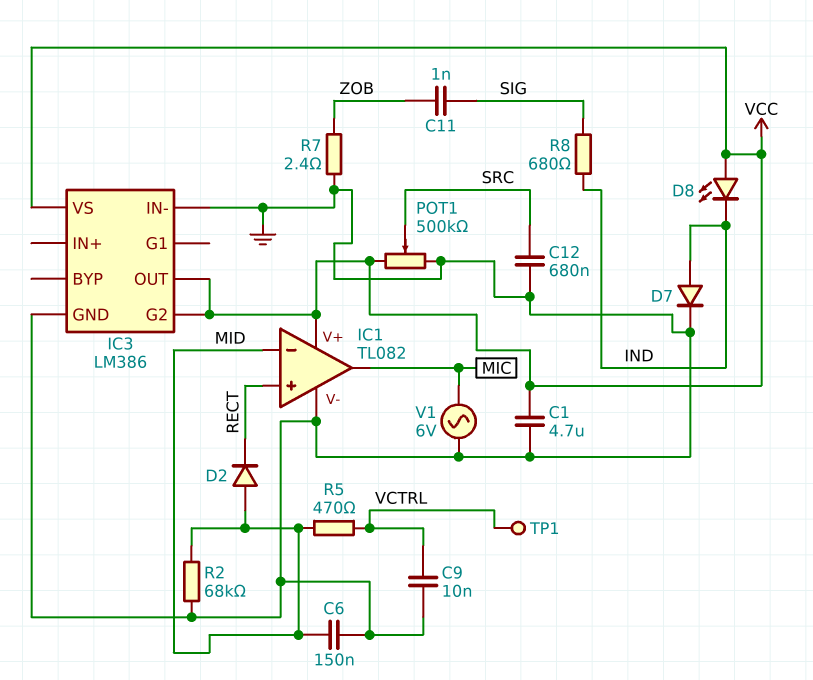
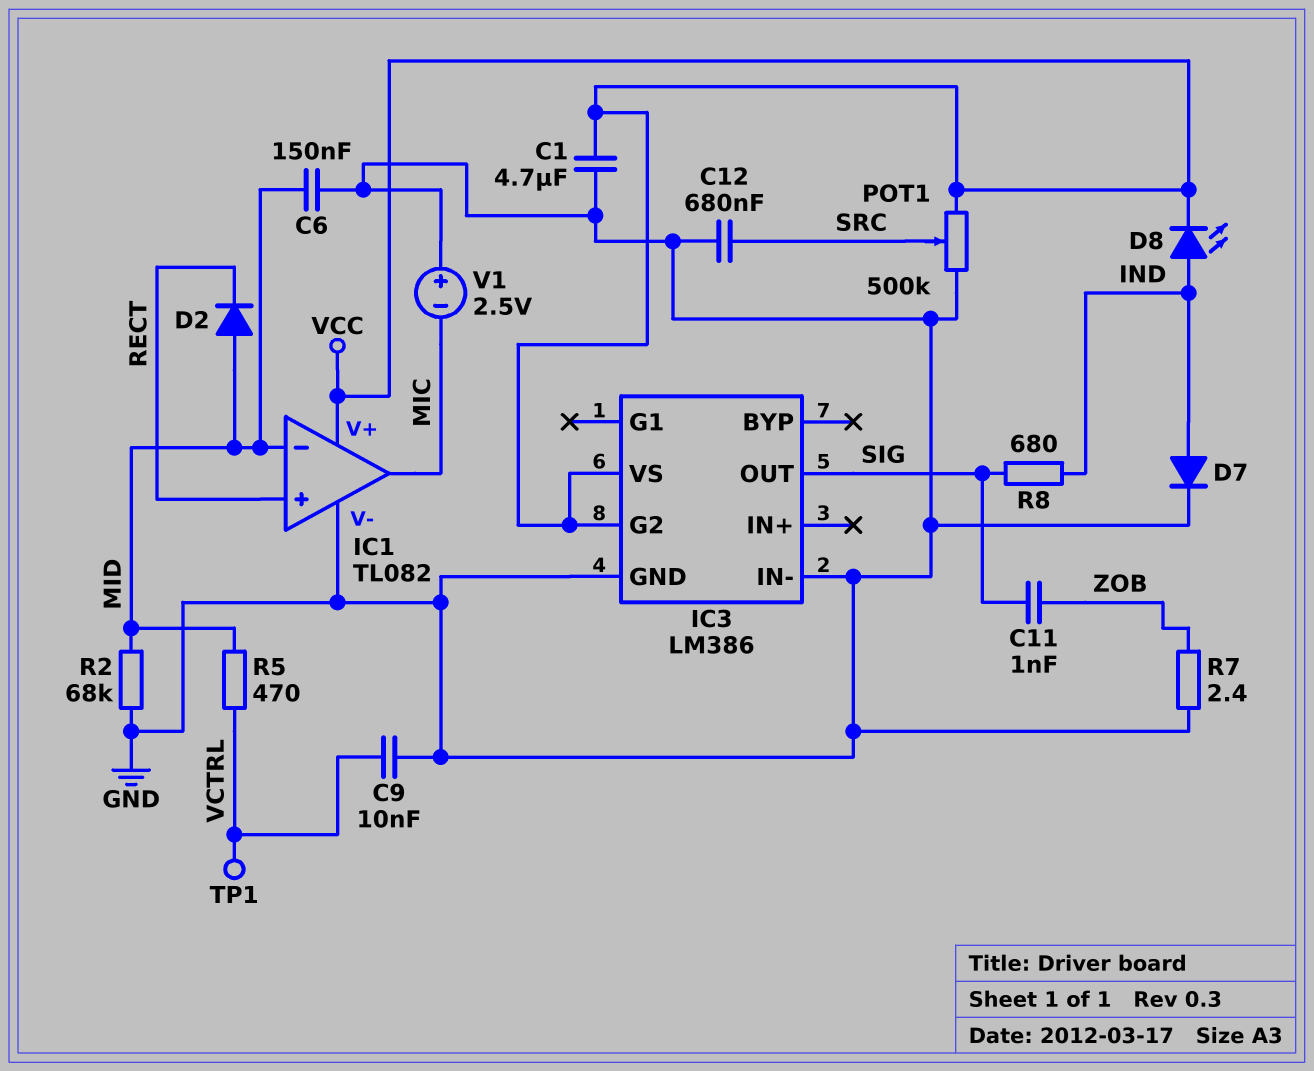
D8: LED (A VCC, K IND) -> LED (A IND, K VCC)
IC3 pin OUT: VCC -> SIG
V1: AC 6V (GND, MIC) -> 2.5V (plus GND, minus MIC)

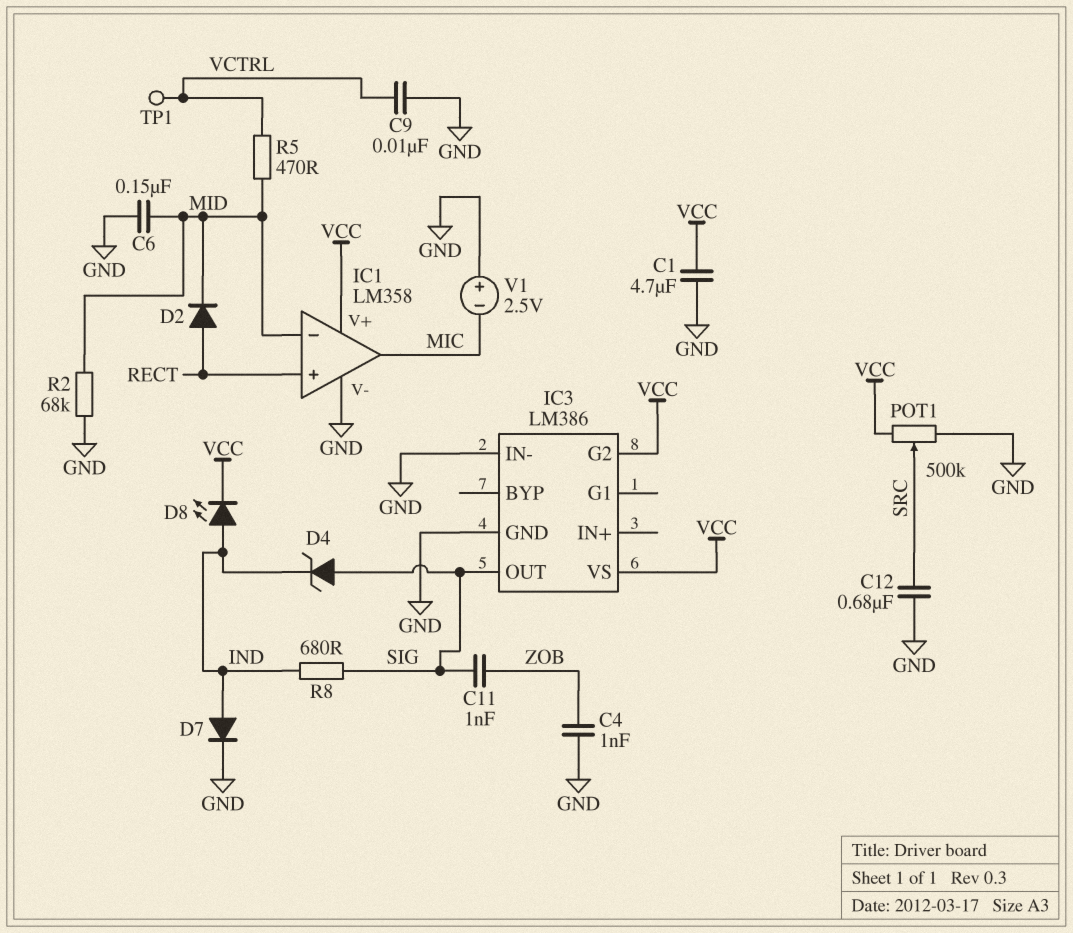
C4: none -> 1nF (GND, ZOB)
D2: diode (A MID, K RECT) -> diode (A RECT, K MID)
D4: none -> zener (A SIG, K IND)
IC1: TL082 -> LM358
R7: 2.4 (GND, ZOB) -> none

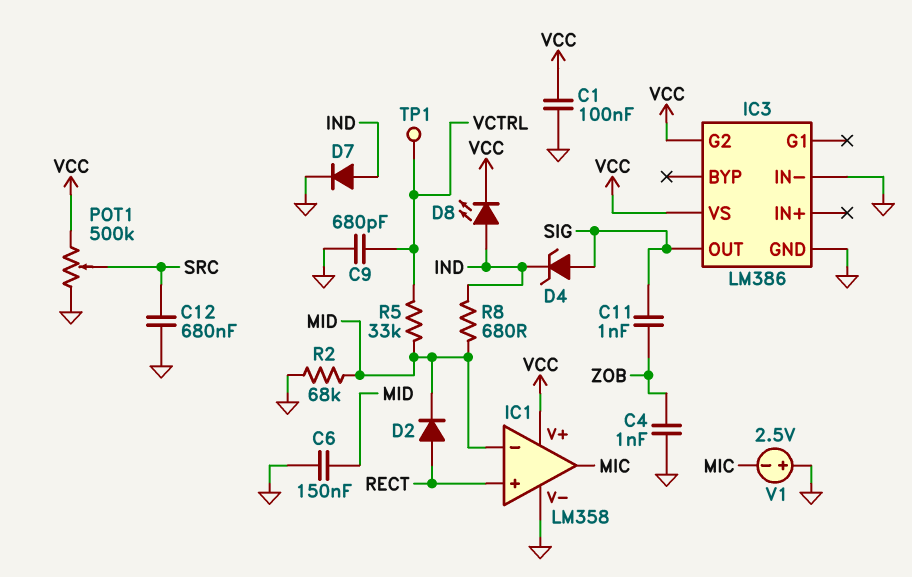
C1: 4.7uF (GND, VCC) -> 100nF (GND, VCC)
C9: 10nF (GND, VCTRL) -> 680pF (GND, VCTRL)
R5: 470 (MID, VCTRL) -> 33k (MID, VCTRL)
R8: 680 (IND, SIG) -> 680 (IND, MID)

